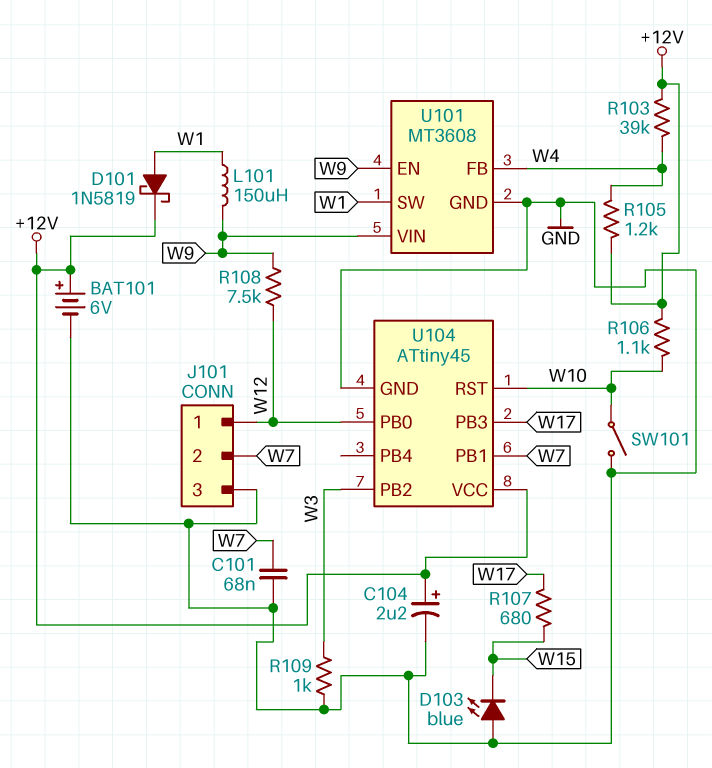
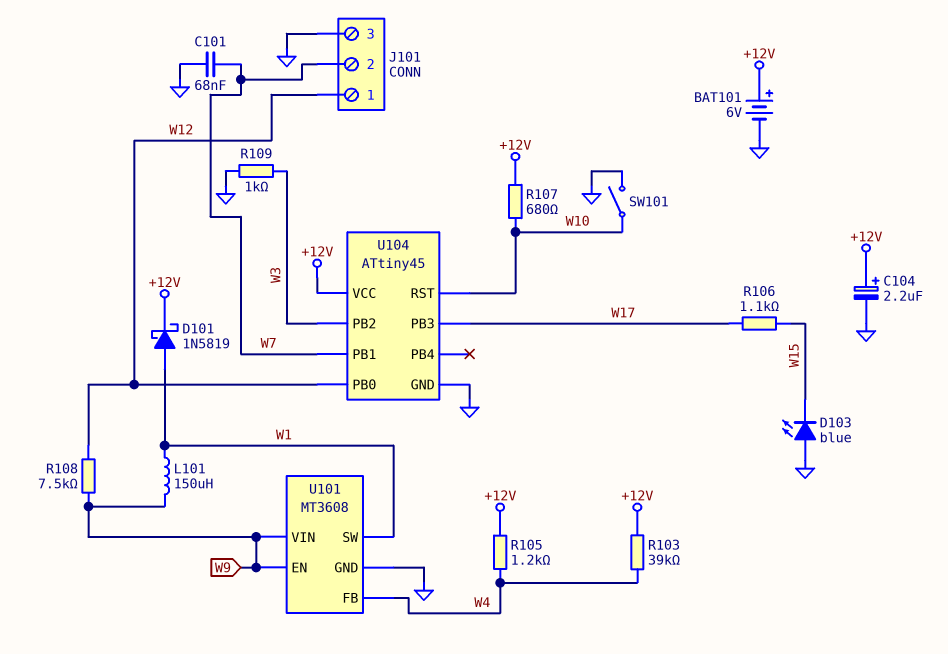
R106: 1.1k (+12V, W10) -> 1.1k (W15, W17)
R107: 680 (W15, W17) -> 680 (+12V, W10)

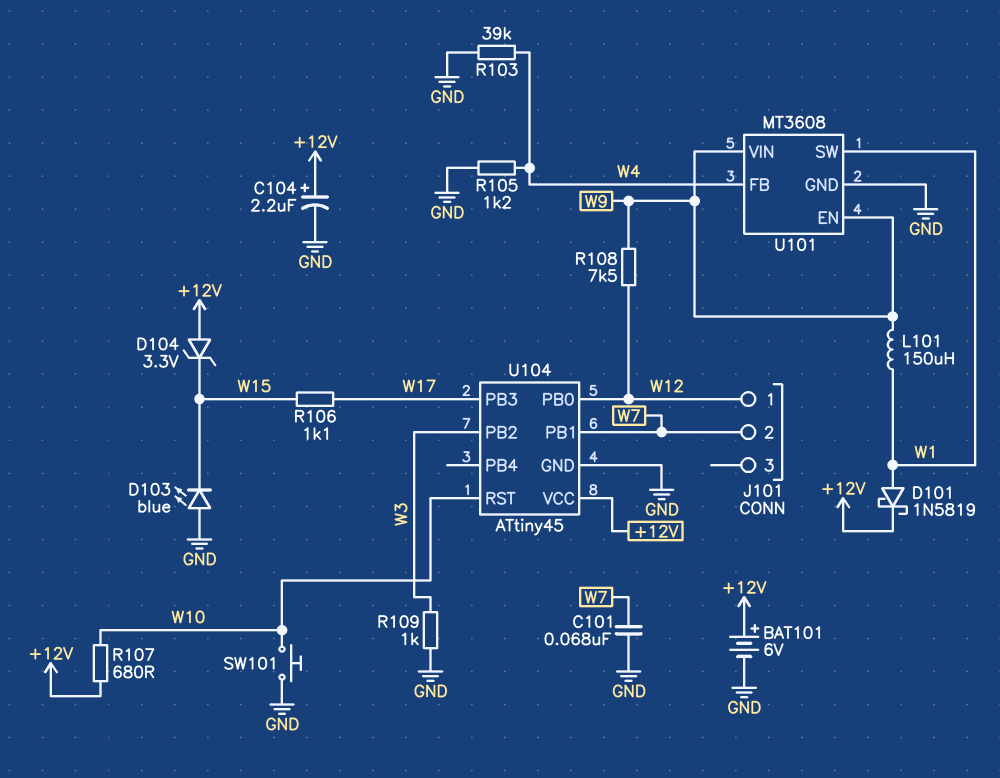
D104: none -> zener 3.3V (A +12V, K W15)
J101 pin 3: GND -> none
R103: 39k (+12V, W4) -> 39k (GND, W4)
R105: 1.2k (+12V, W4) -> 1.2k (GND, W4)
SW101: switch (GND, W10) -> button (GND, W10)

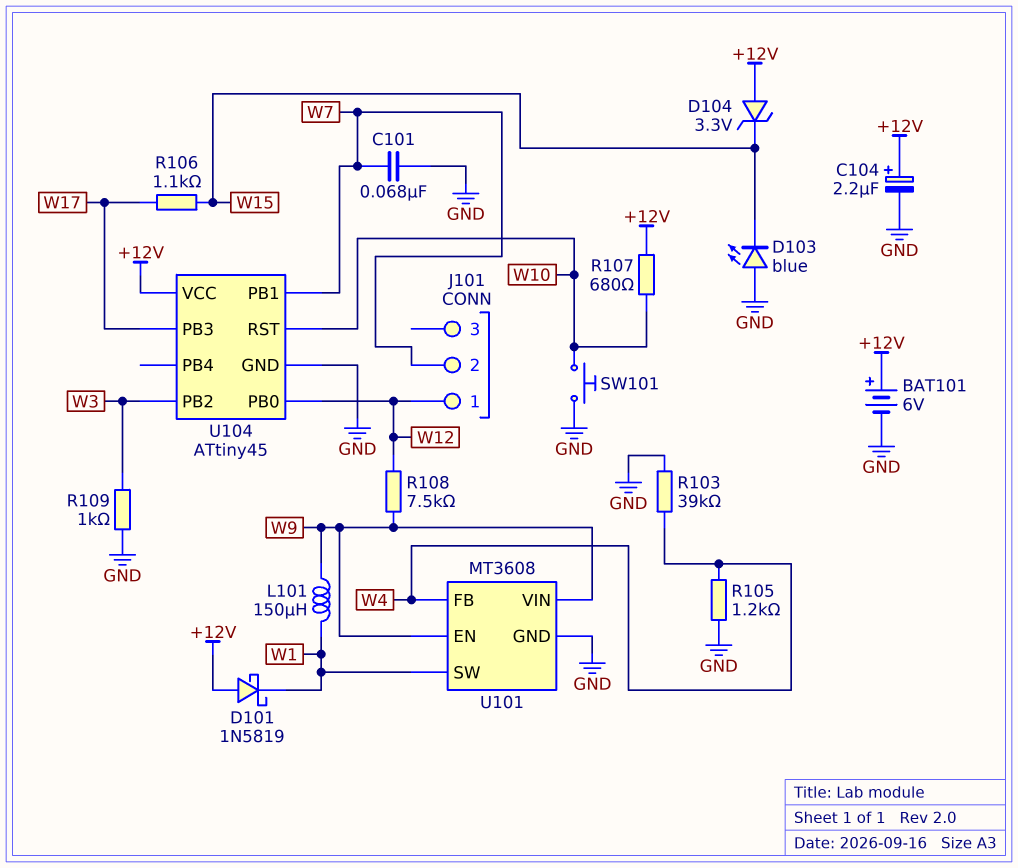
D101: schottky 1N5819 (A W1, K +12V) -> schottky 1N5819 (A +12V, K W1)

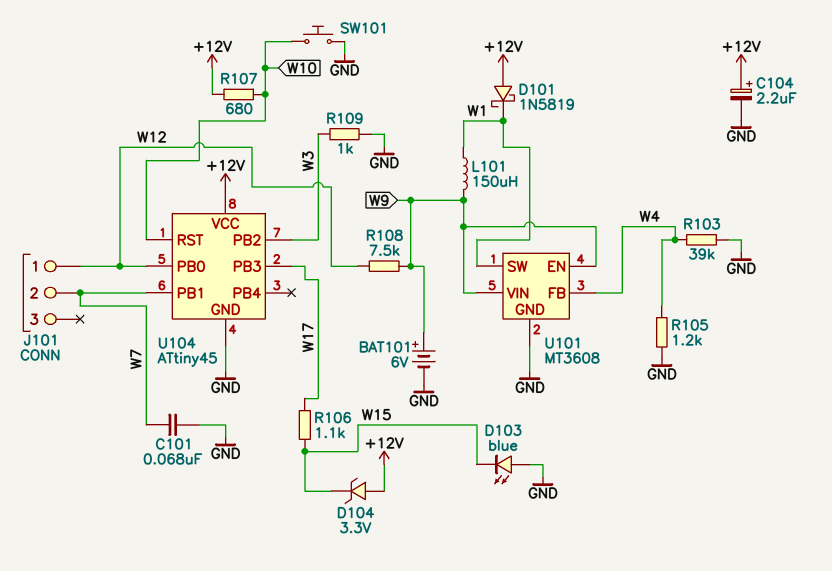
BAT101: 6V (plus +12V, minus GND) -> 6V (plus W9, minus GND)

